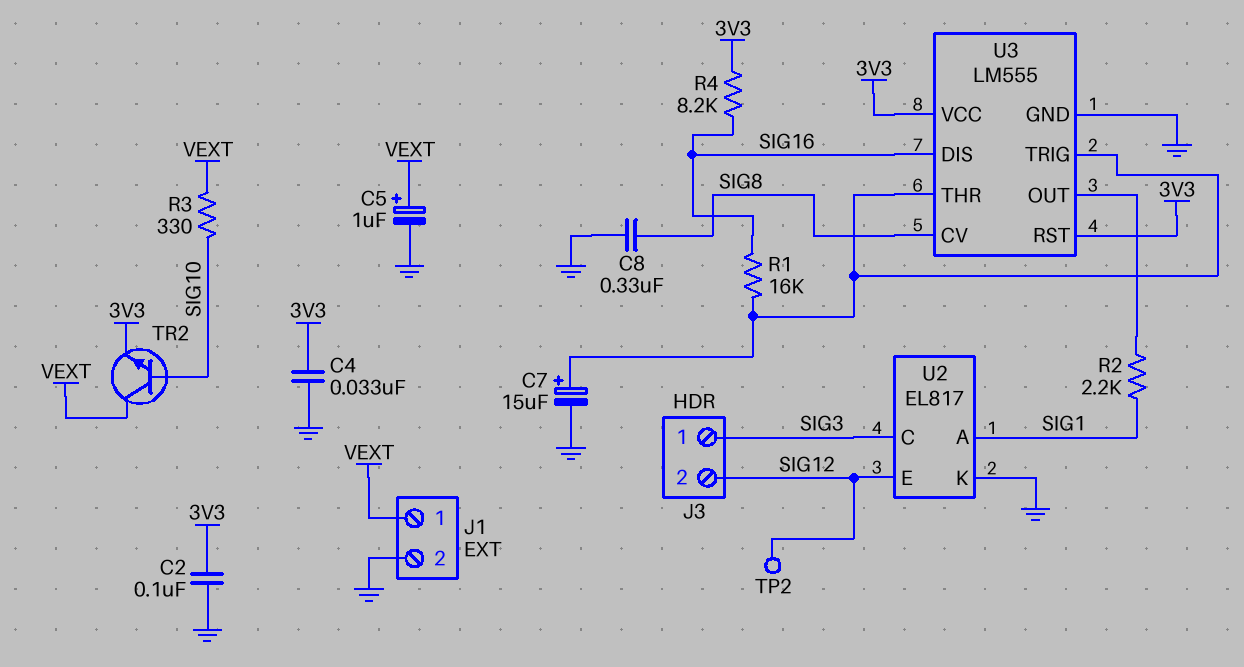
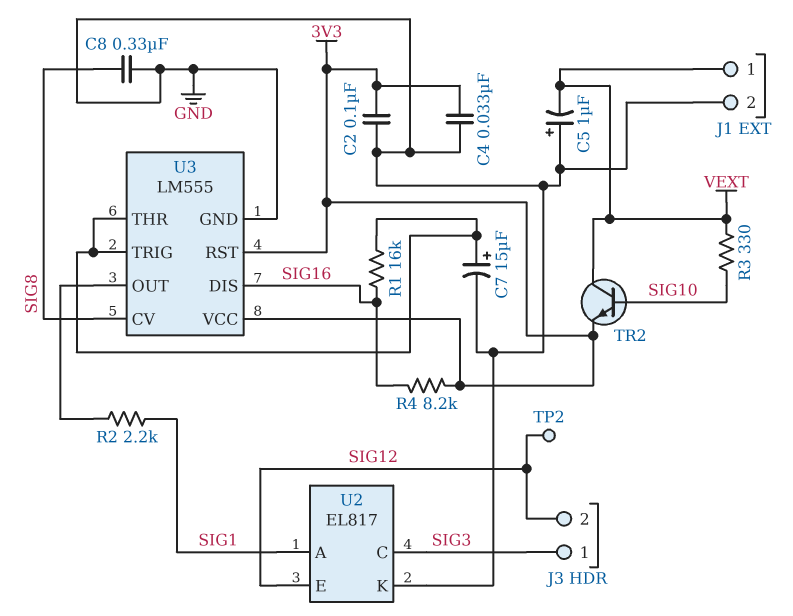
C5: 1uF (plus VEXT, minus GND) -> 1uF (plus GND, minus VEXT)

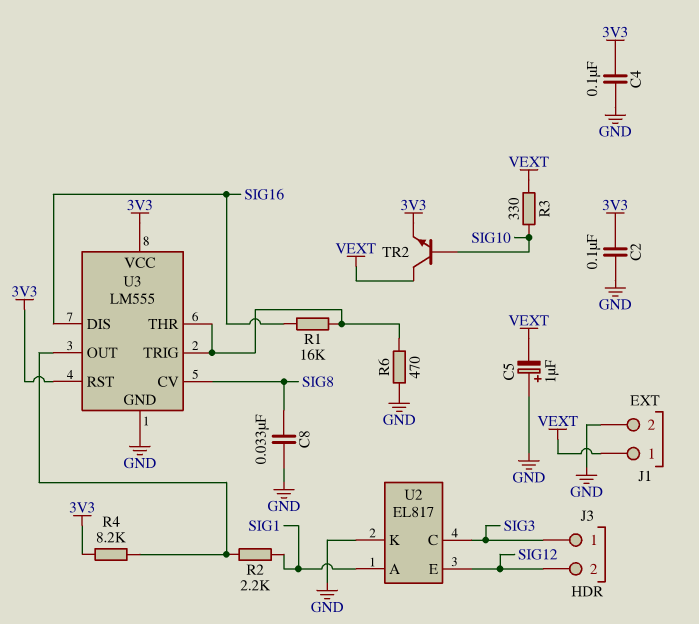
C4: 33nF (3V3, GND) -> 100nF (3V3, GND)
C7: 15uF (plus U3/THR, minus GND) -> none
C8: 330nF (GND, SIG8) -> 33nF (GND, SIG8)
R4: 8.2k (3V3, SIG16) -> 8.2k (3V3, U3/OUT)
R6: none -> 470 (GND, U3/THR)
TP2: test point (SIG12) -> none

